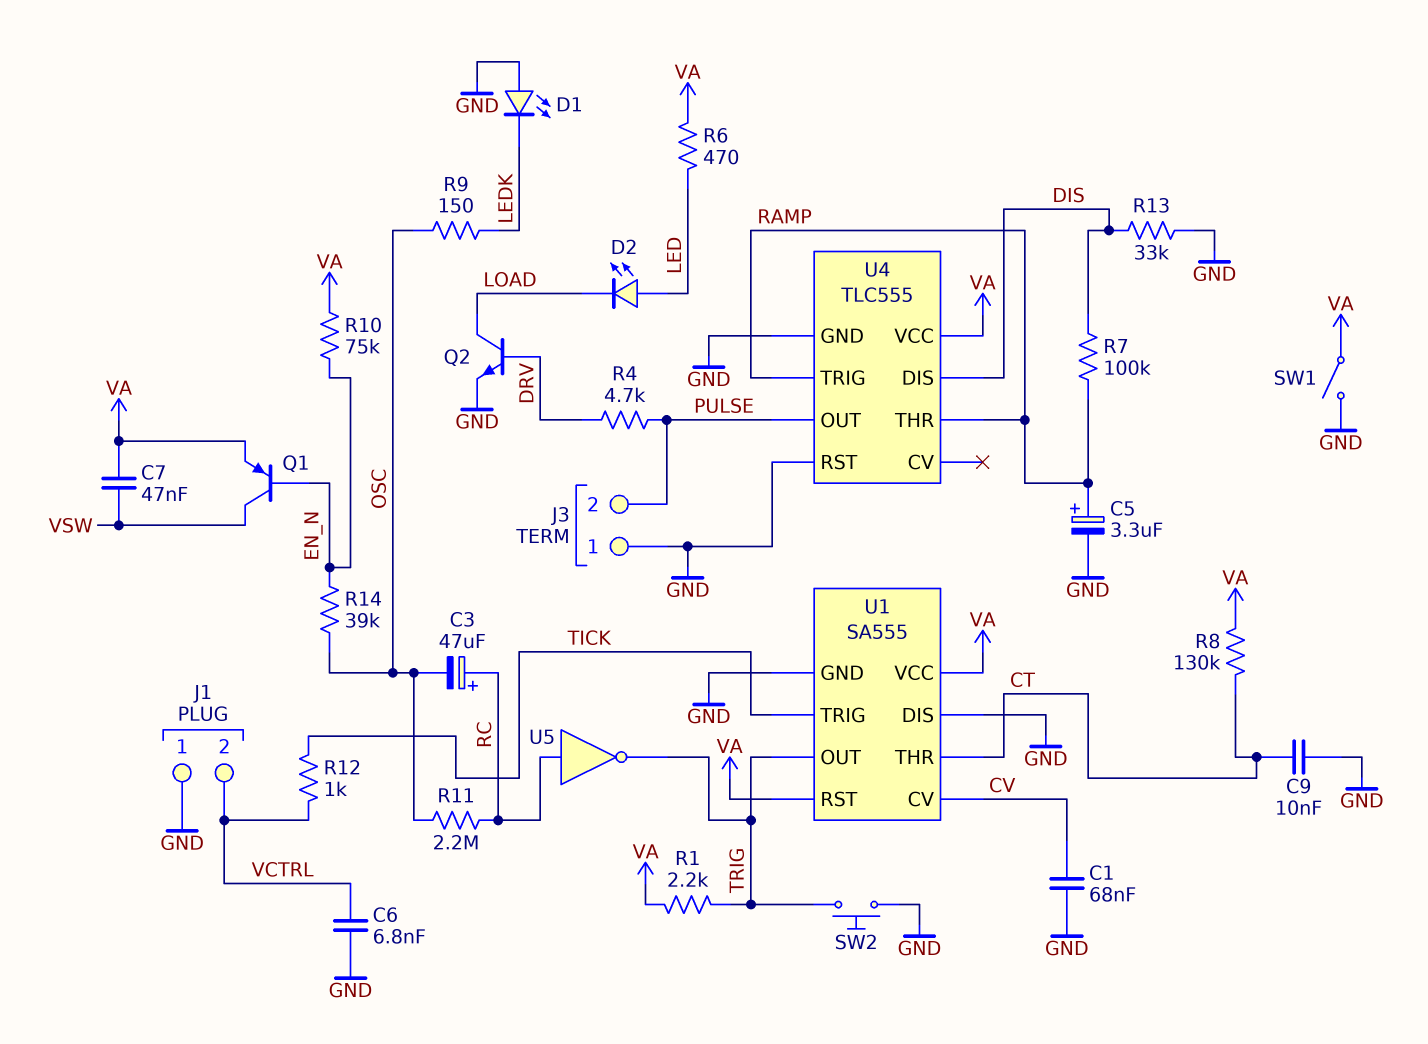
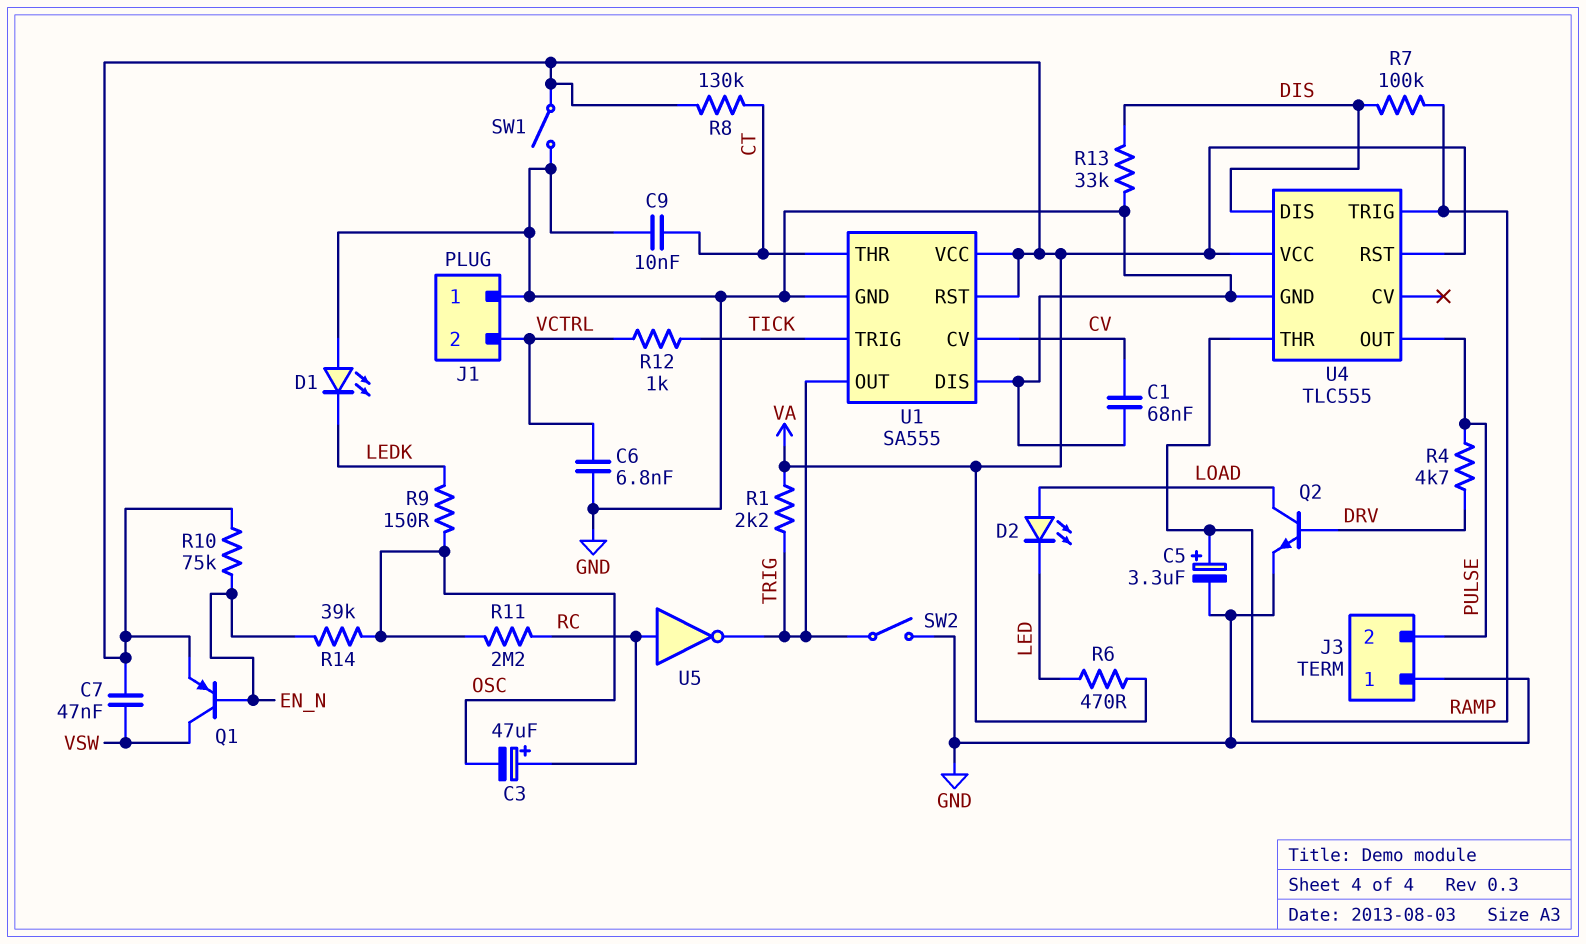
D2: LED (A LED, K LOAD) -> LED (A LOAD, K LED)
SW2: button (GND, TRIG) -> switch (GND, TRIG)
U4 pin RST: GND -> VA

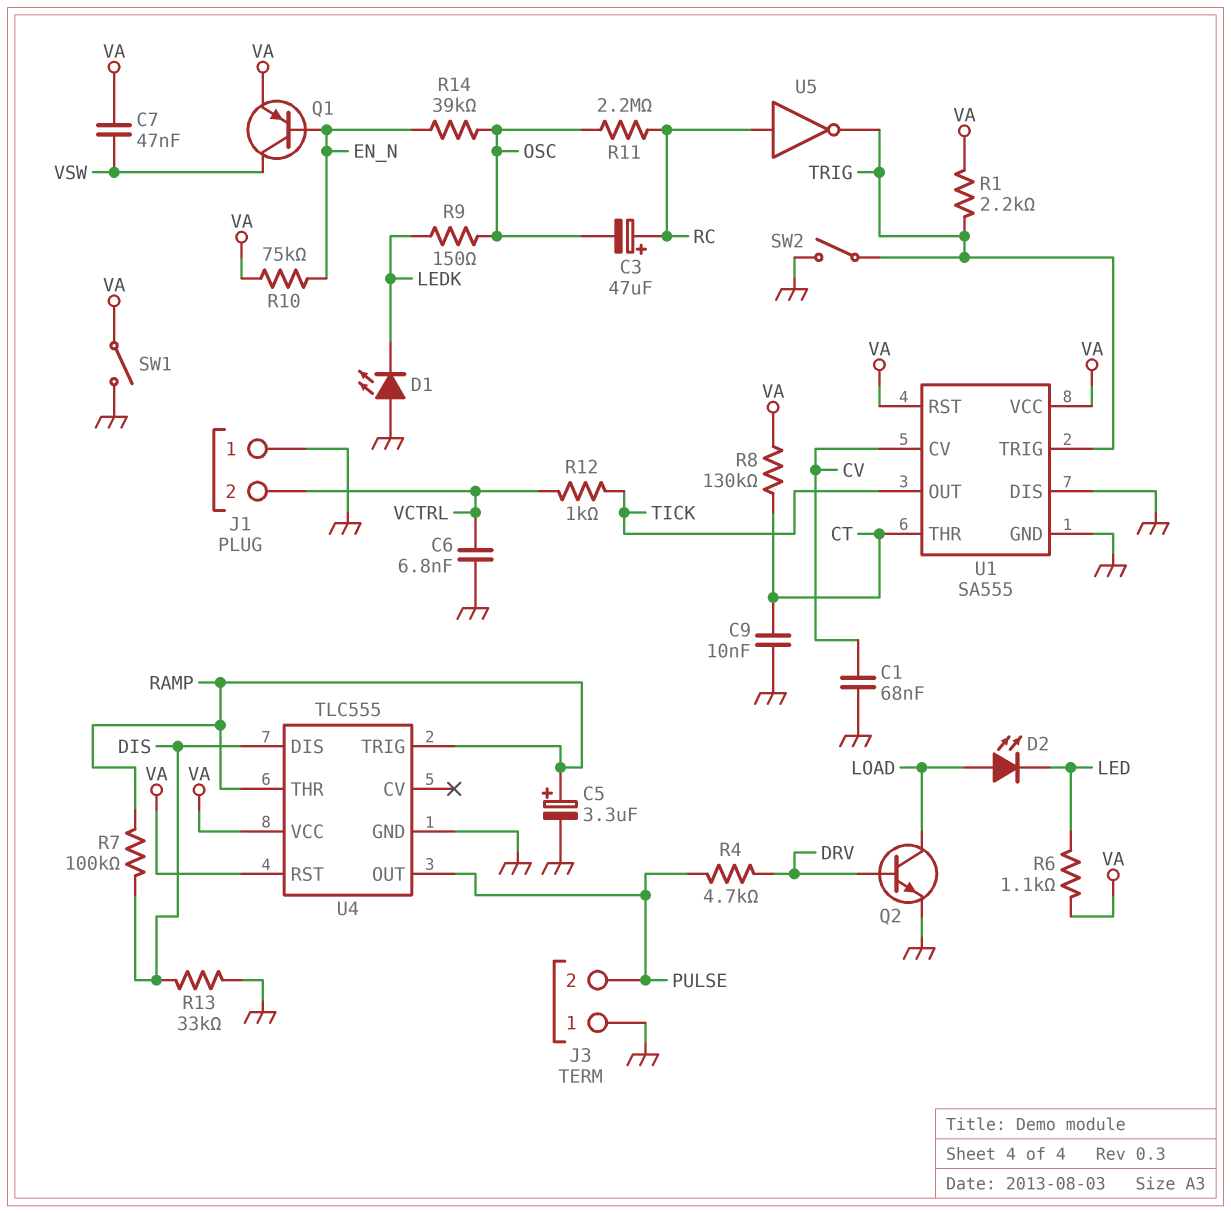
R6: 470 (LED, VA) -> 1.1k (LED, VA)
U1 pin OUT: TRIG -> TICK
U1 pin TRIG: TICK -> TRIG

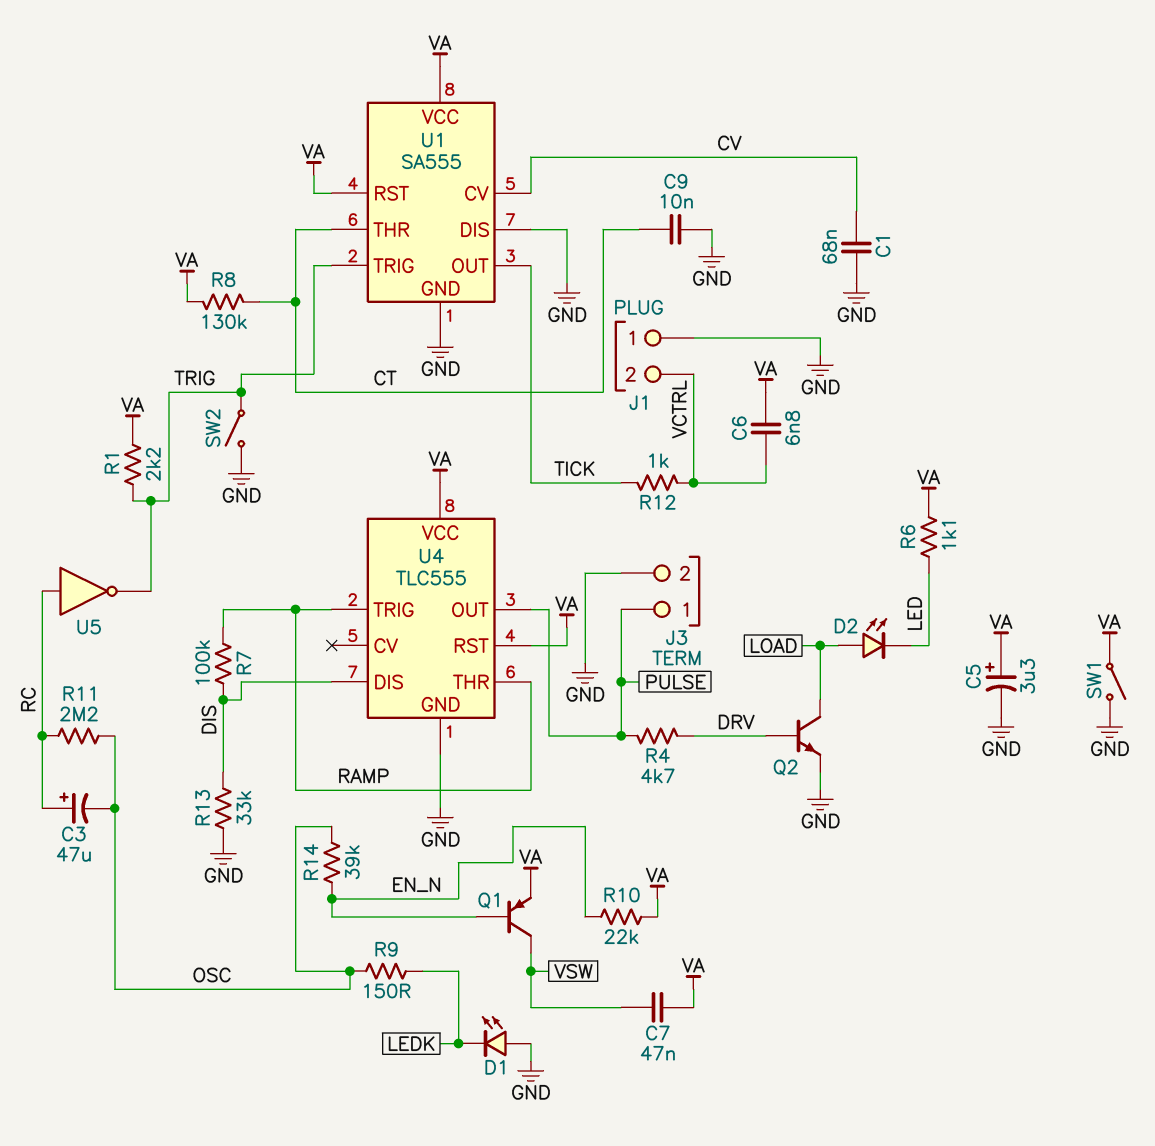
C5: 3.3uF (plus RAMP, minus GND) -> 3.3uF (plus VA, minus GND)
C6: 6.8nF (GND, VCTRL) -> 6.8nF (VA, VCTRL)
J3 pin 1: GND -> PULSE
J3 pin 2: PULSE -> GND
R10: 75k (EN_N, VA) -> 22k (EN_N, VA)

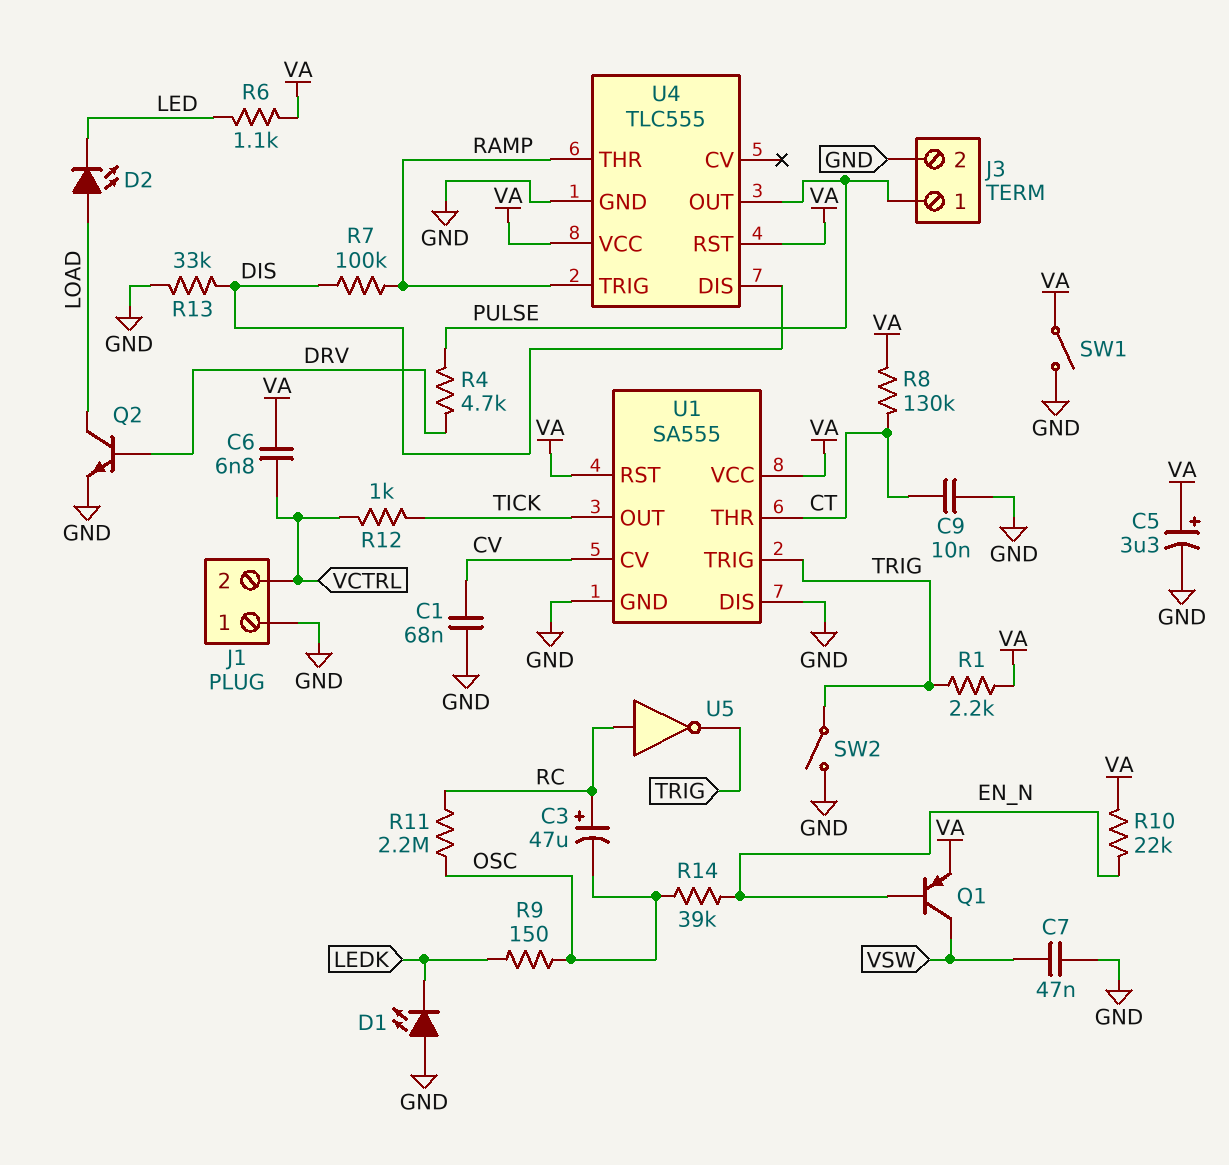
C7: 47nF (VA, VSW) -> 47nF (GND, VSW)

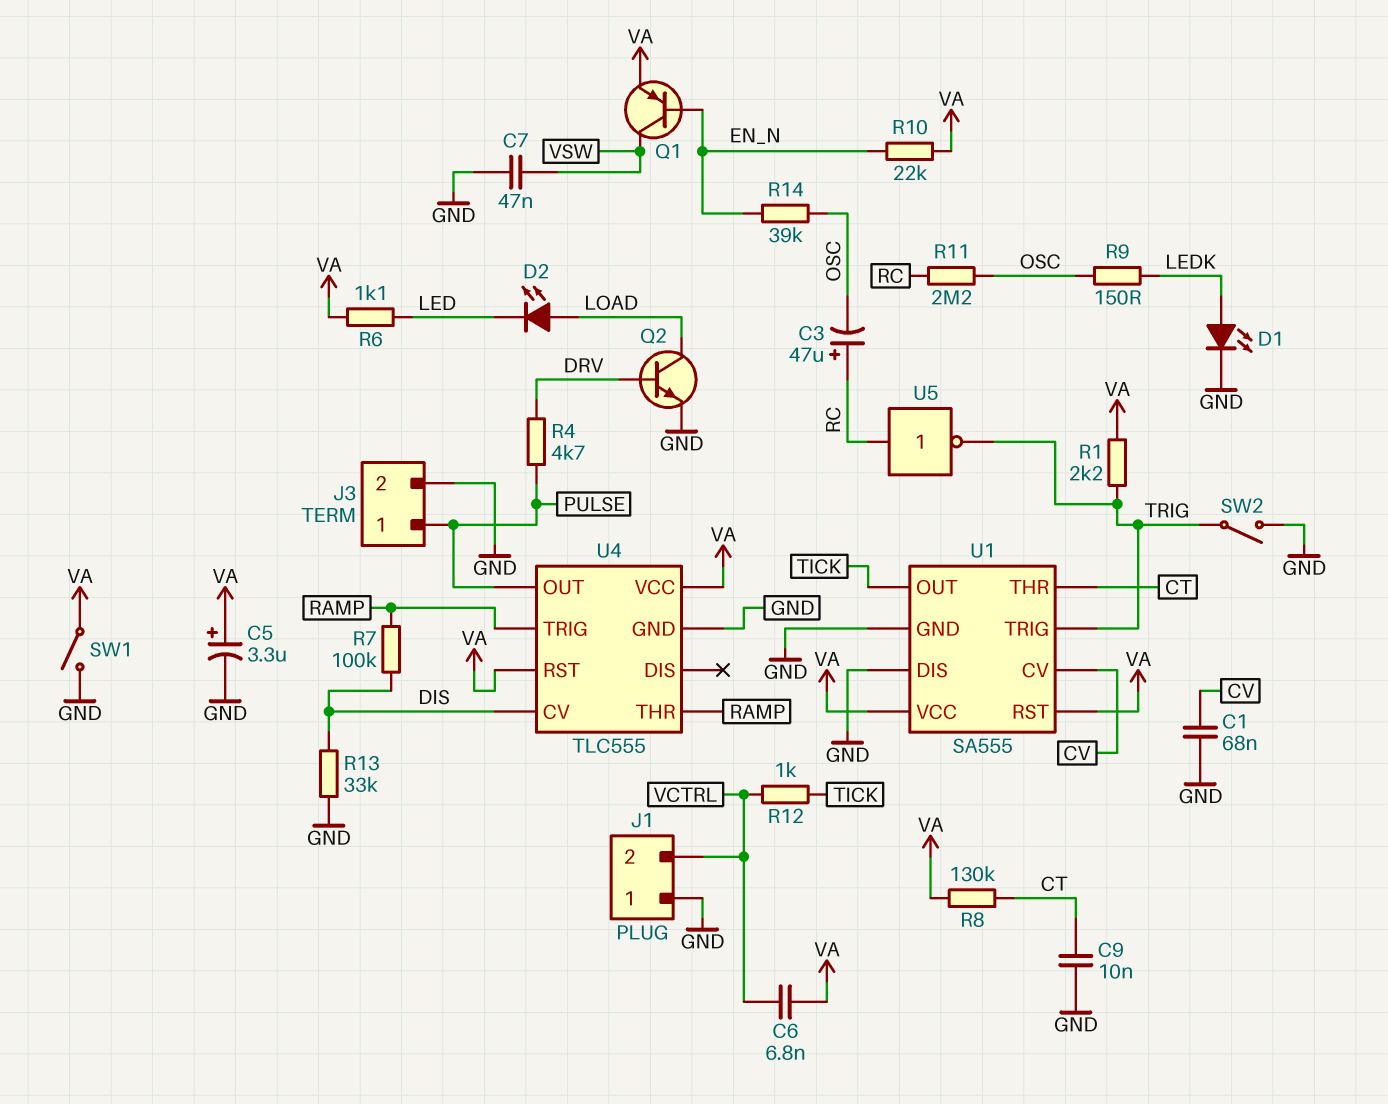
D1: LED (A GND, K LEDK) -> LED (A LEDK, K GND)
U4 pin CV: none -> DIS
U4 pin DIS: DIS -> none

